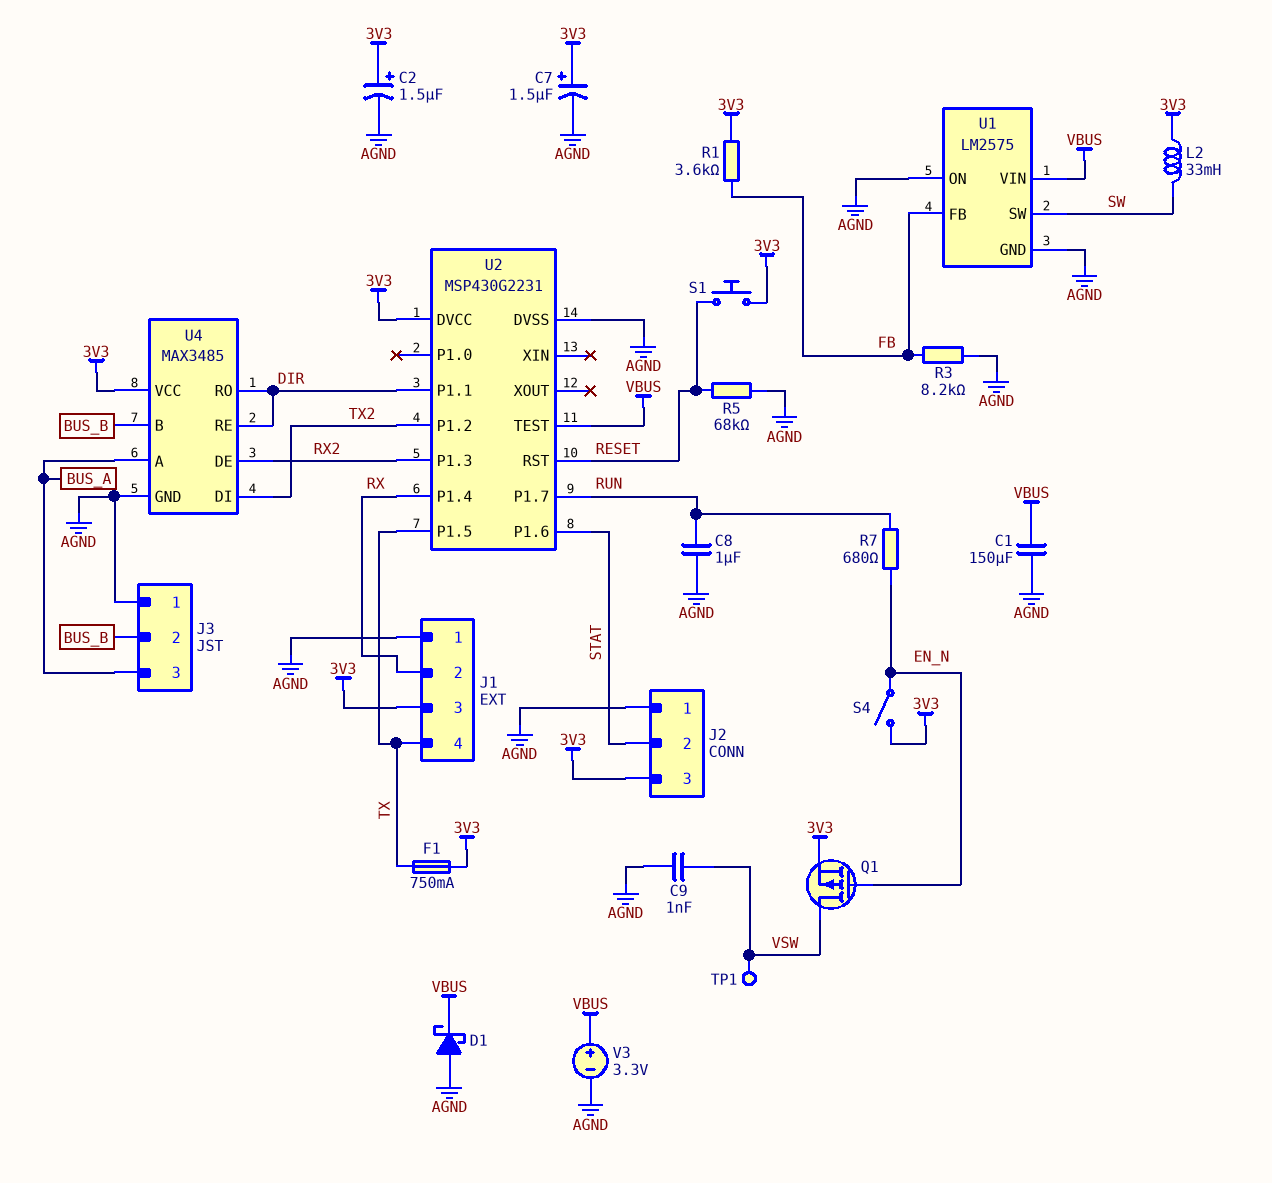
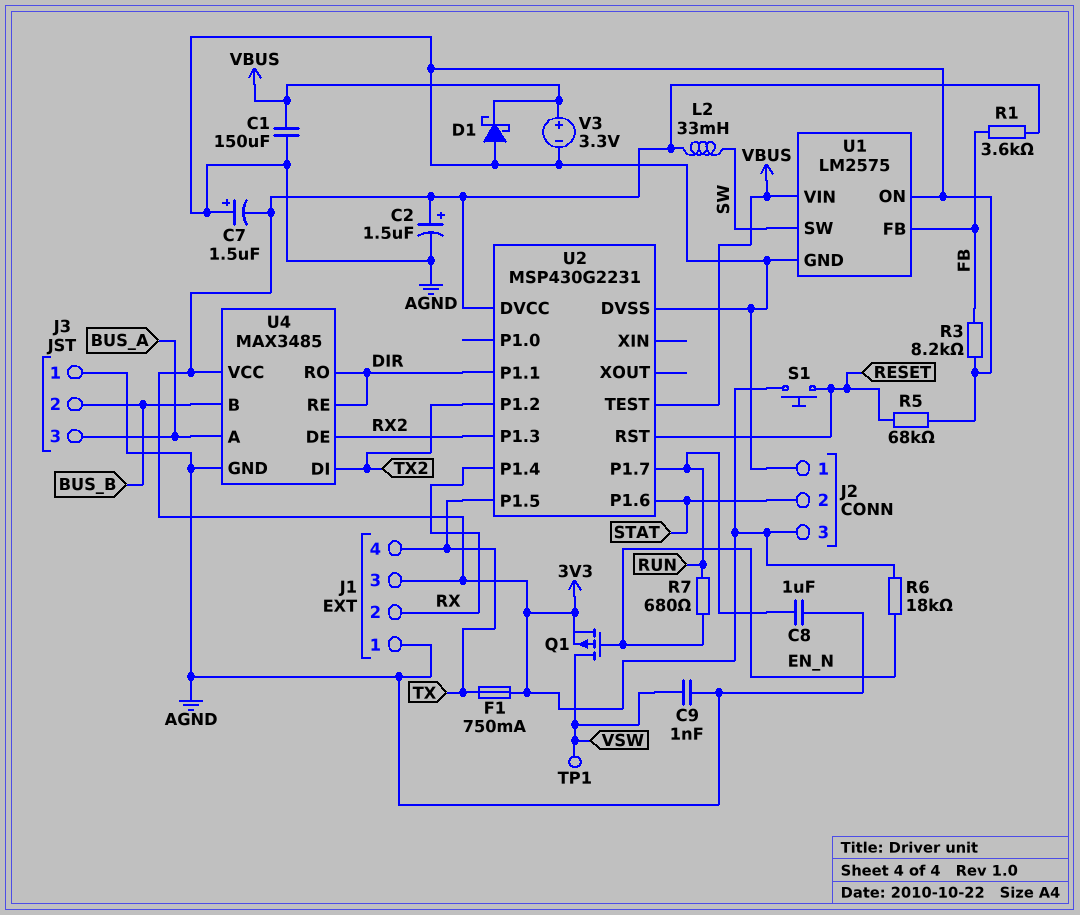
C7: 1.5uF (plus 3V3, minus AGND) -> 1.5uF (plus AGND, minus 3V3)
R6: none -> 18k (3V3, EN_N)
S4: switch (3V3, EN_N) -> none

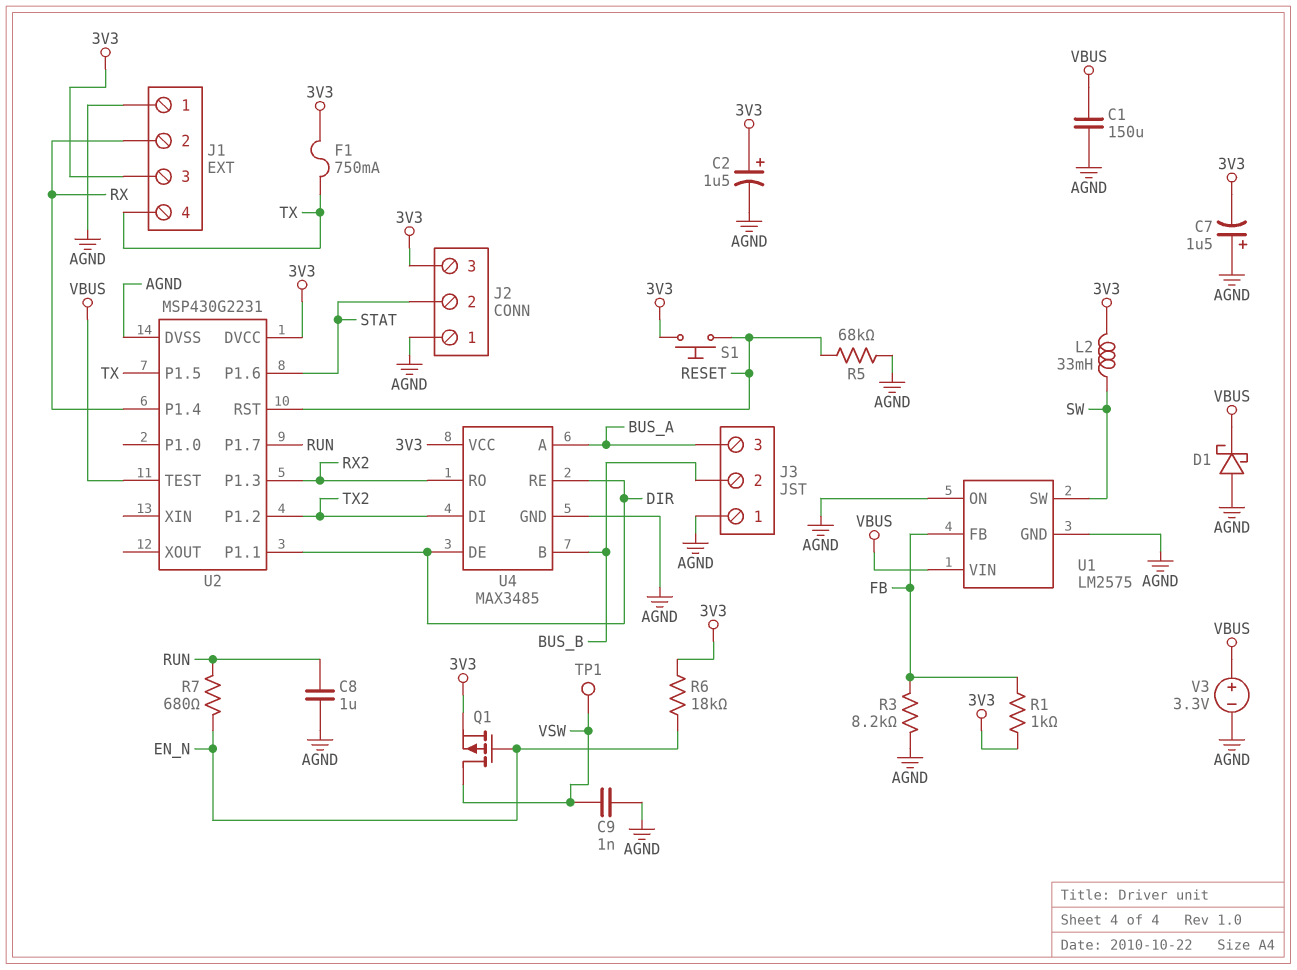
R1: 3.6k (3V3, FB) -> 1k (3V3, FB)
U4 pin DE: RX2 -> DIR
U4 pin RO: DIR -> RX2

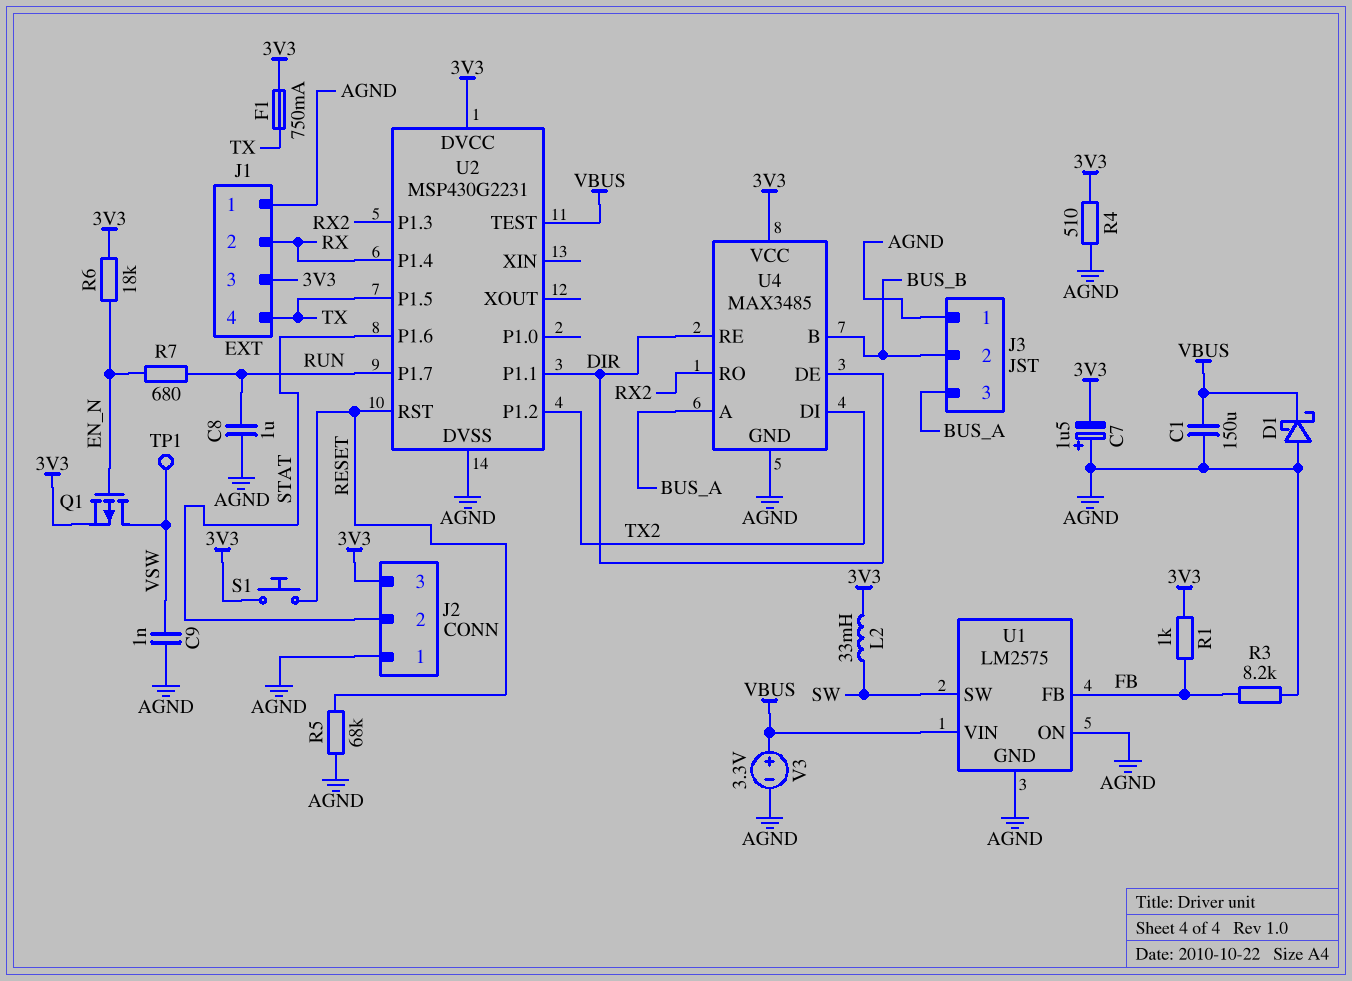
C2: 1.5uF (plus 3V3, minus AGND) -> none
R4: none -> 510 (3V3, AGND)

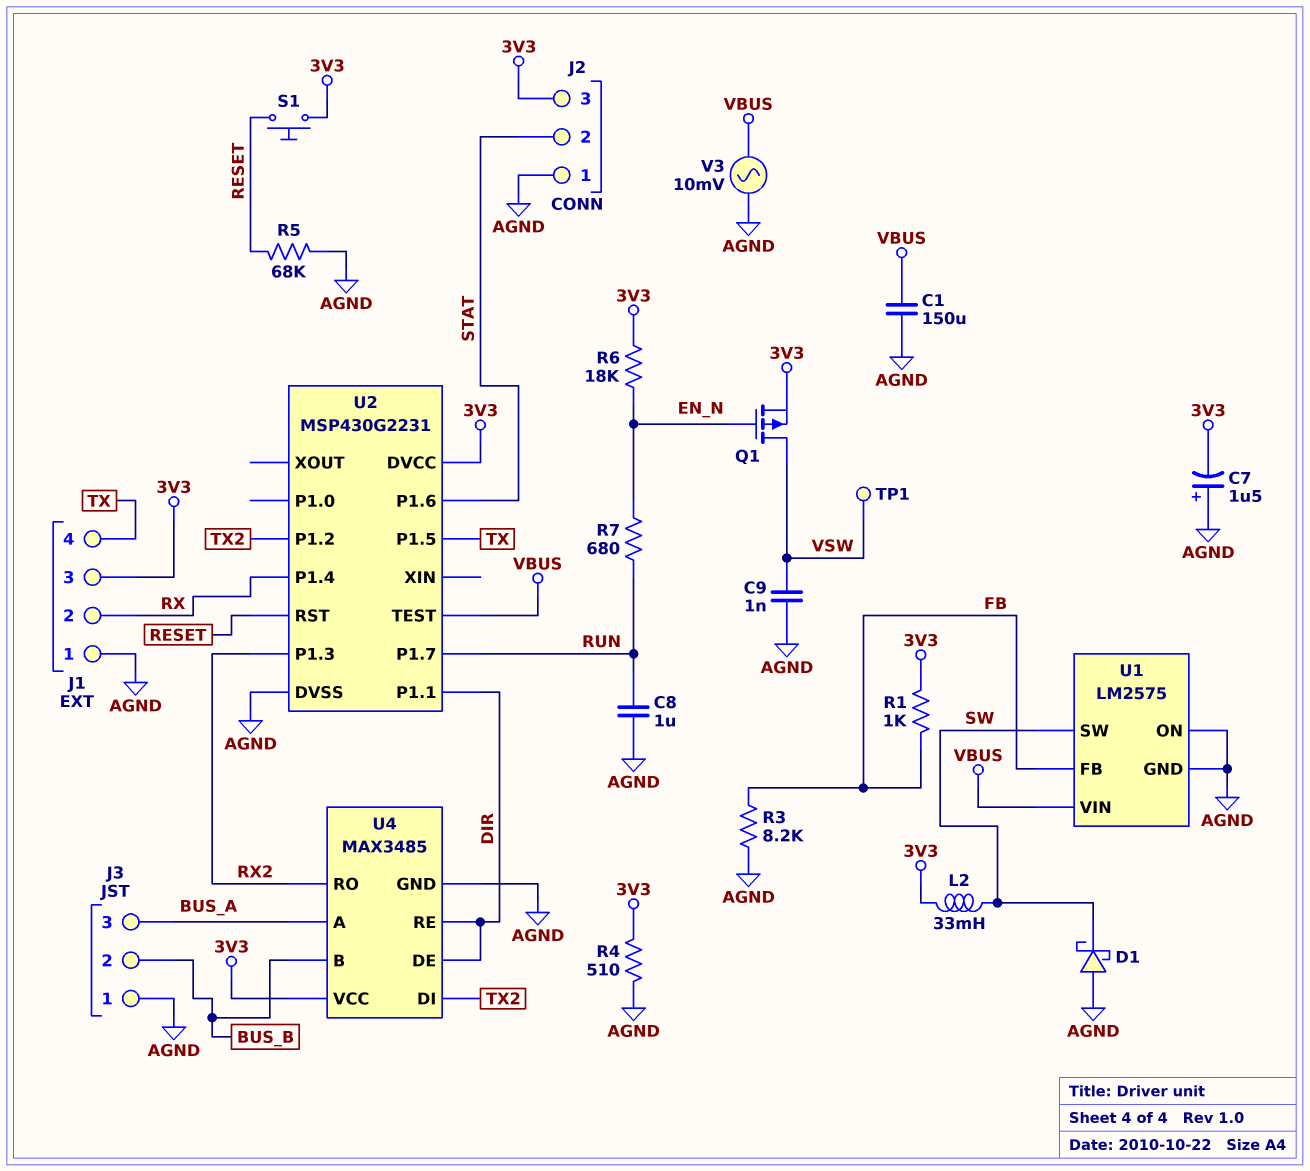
D1: schottky (A AGND, K VBUS) -> schottky (A AGND, K SW)
F1: 750mA (3V3, TX) -> none
V3: 3.3V (plus VBUS, minus AGND) -> AC 10mV (AGND, VBUS)

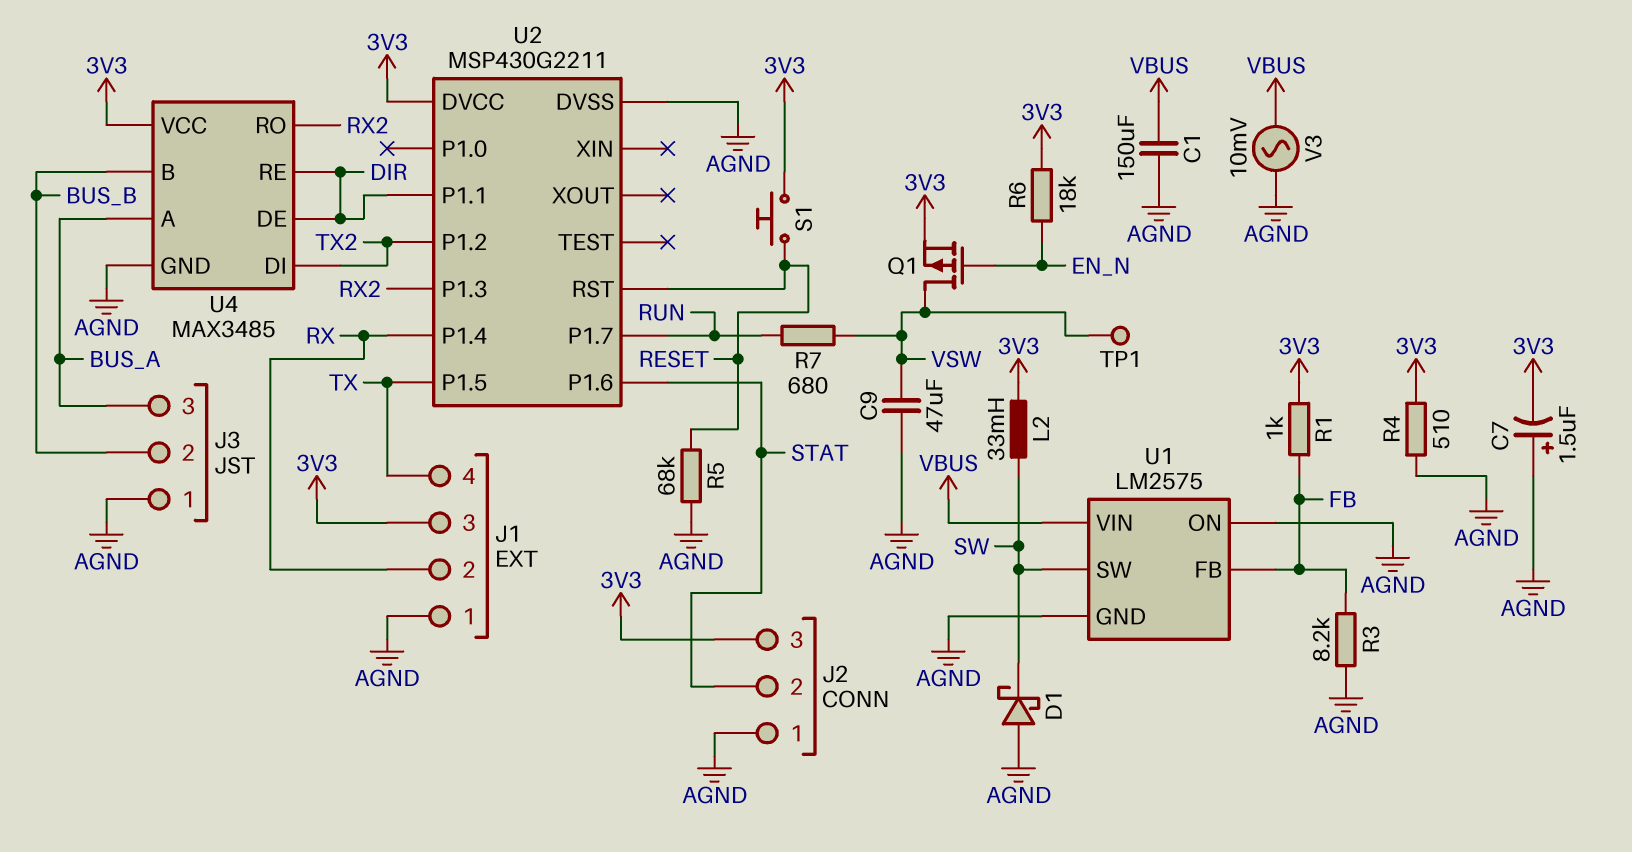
C8: 1uF (AGND, RUN) -> none
C9: 1nF (AGND, VSW) -> 47uF (AGND, VSW)
R7: 680 (EN_N, RUN) -> 680 (RUN, VSW)
U2: MSP430G2231 -> MSP430G2211
U2 pin TEST: VBUS -> none

